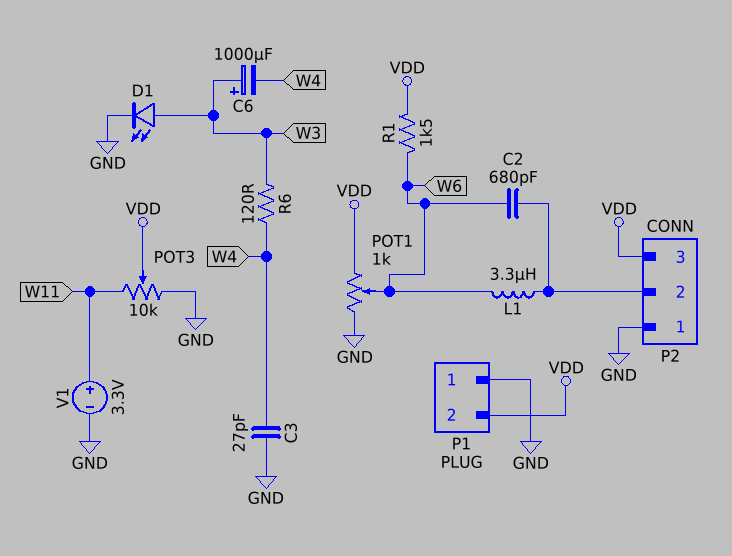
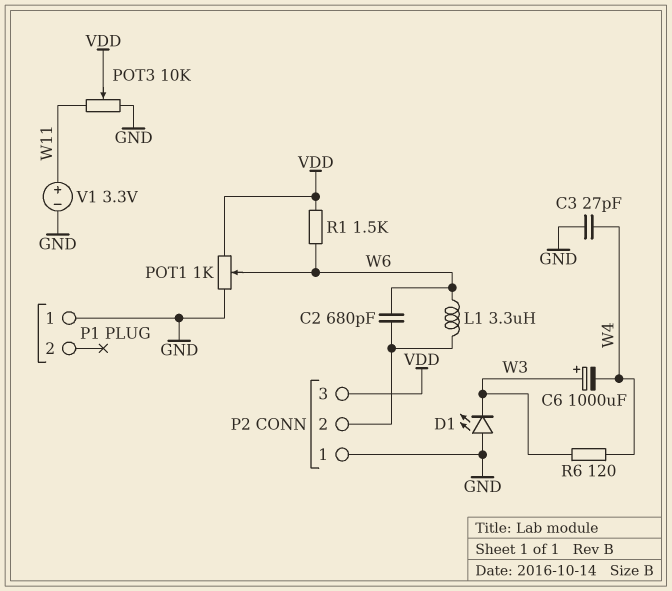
D1: LED (A W3, K GND) -> LED (A GND, K W3)
P1 pin 2: VDD -> none

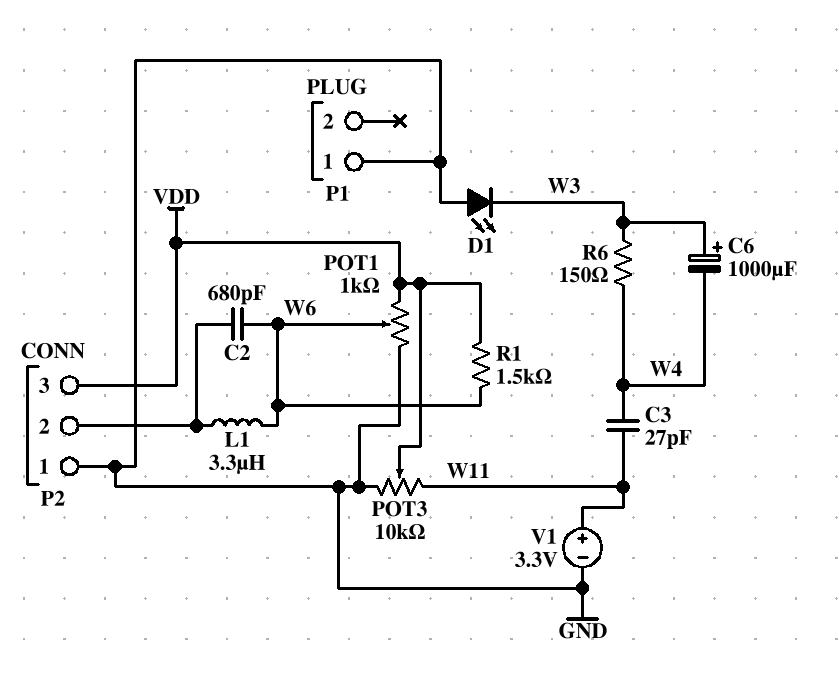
C3: 27pF (GND, W4) -> 27pF (W4, W11)
R6: 120 (W3, W4) -> 150 (W3, W4)

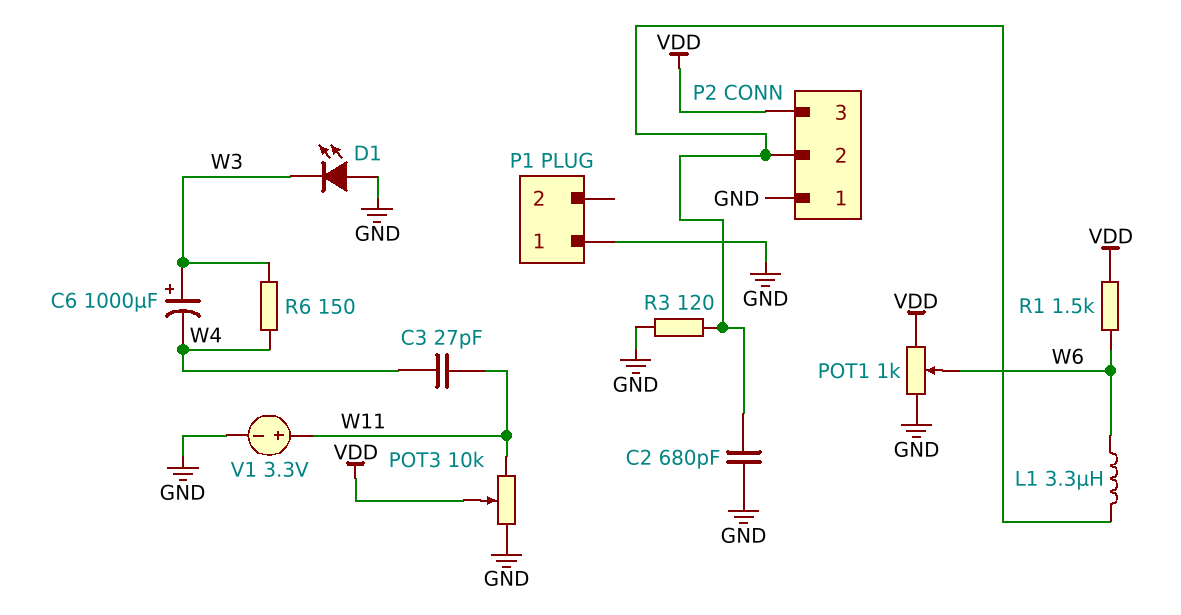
C2: 680pF (P2/2, W6) -> 680pF (GND, P2/2)
R3: none -> 120 (GND, P2/2)

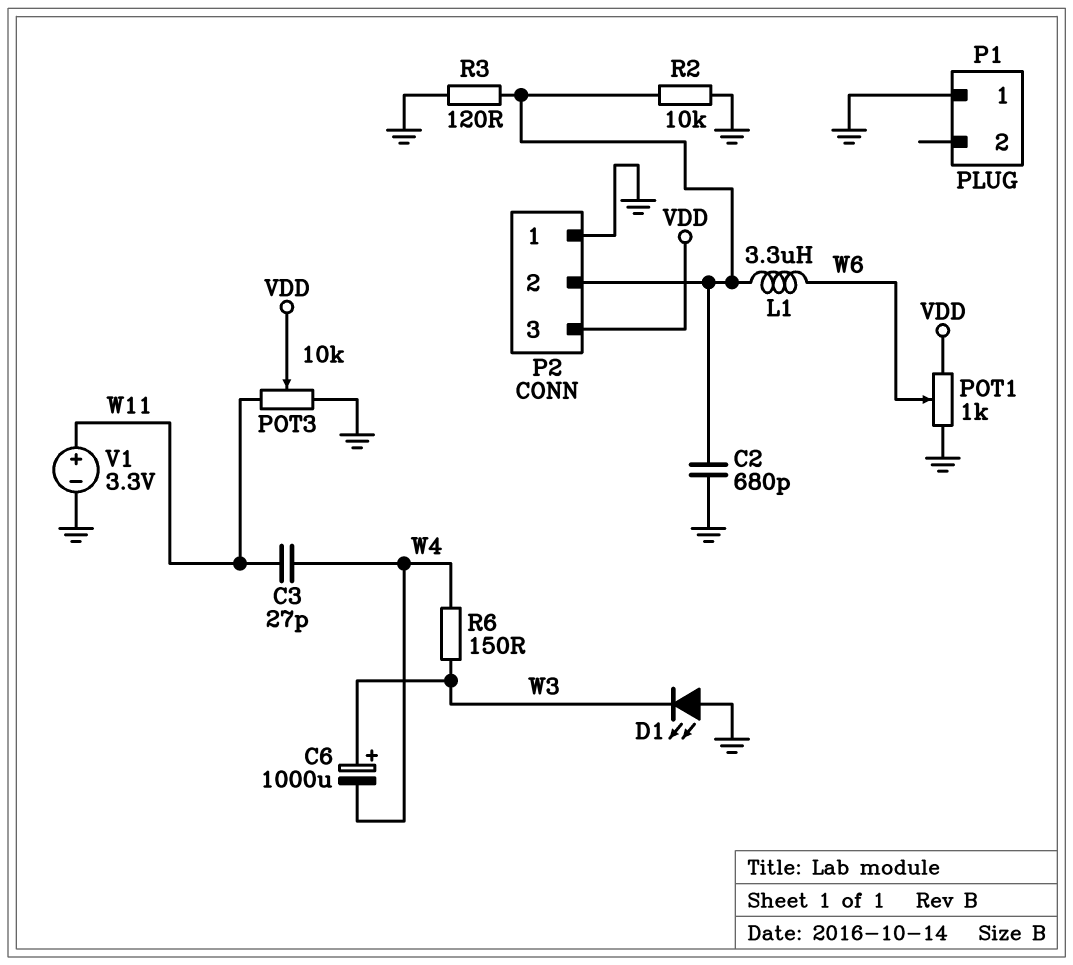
R1: 1.5k (VDD, W6) -> none
R2: none -> 10k (GND, P2/2)

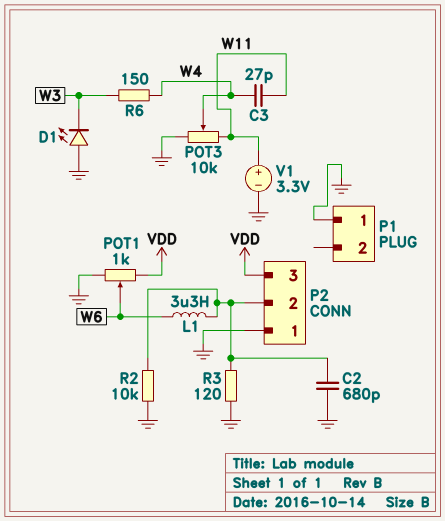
C6: 1000uF (plus W3, minus W4) -> none
POT3: 10k (GND, W11, wiper VDD) -> 10k (GND, W11, wiper W4)

